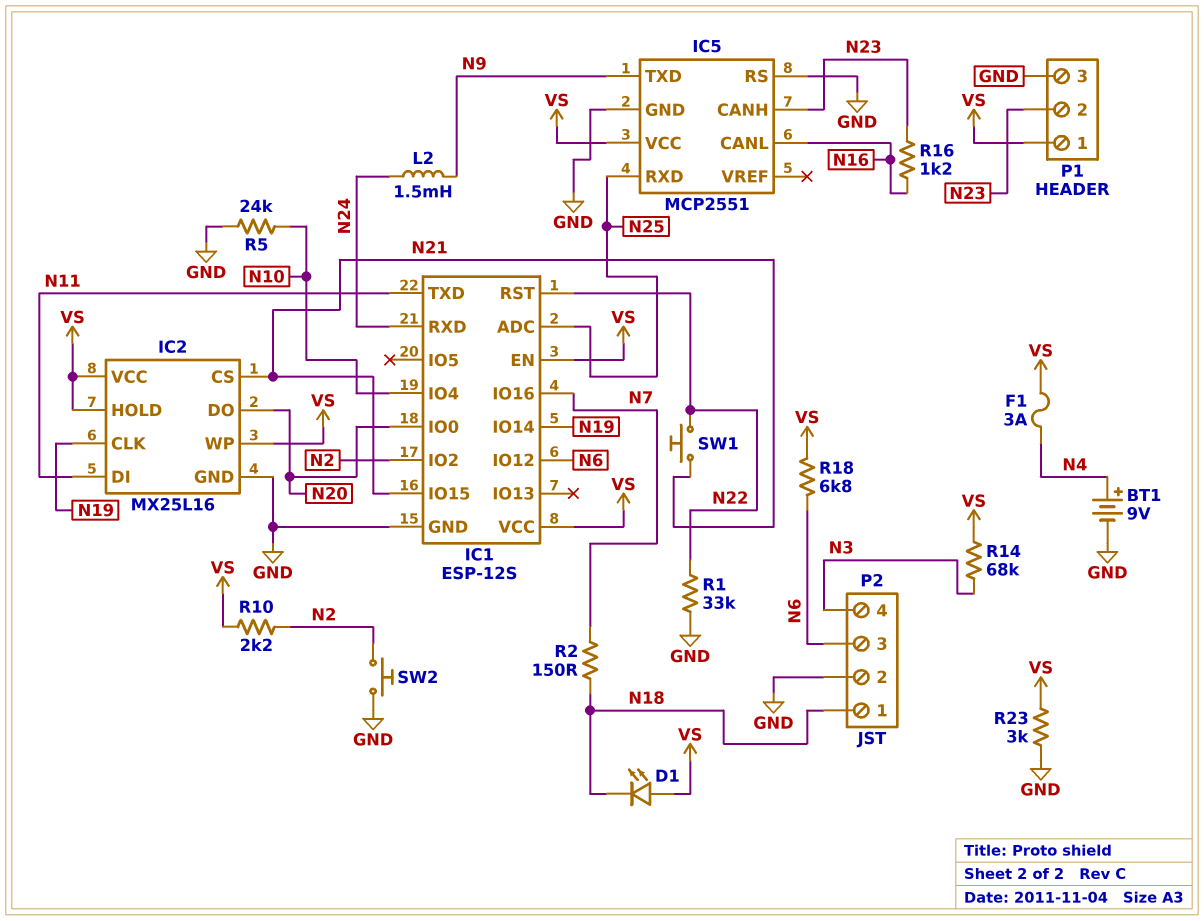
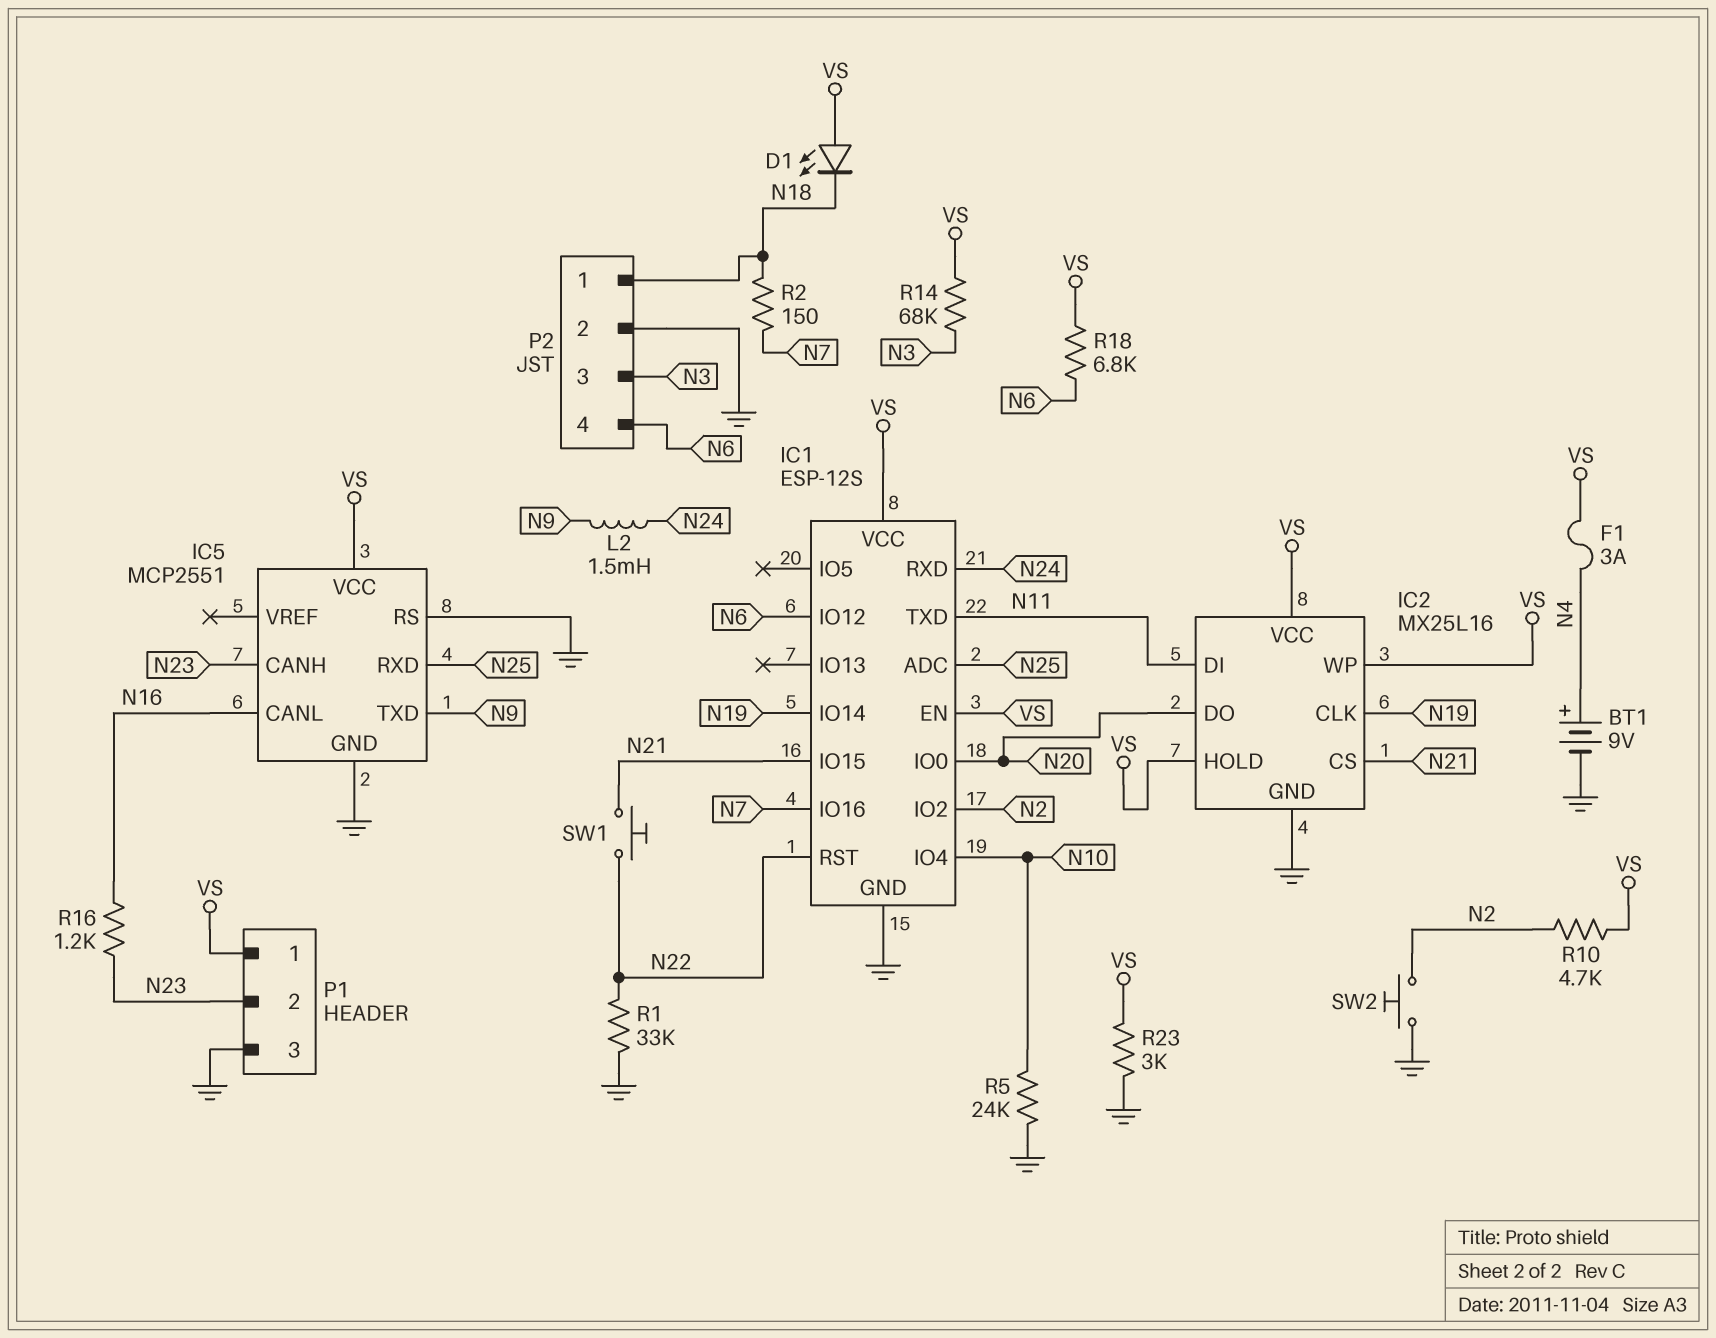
P2 pin 3: N6 -> N3
P2 pin 4: N3 -> N6
R10: 2.2k (N2, VS) -> 4.7k (N2, VS)

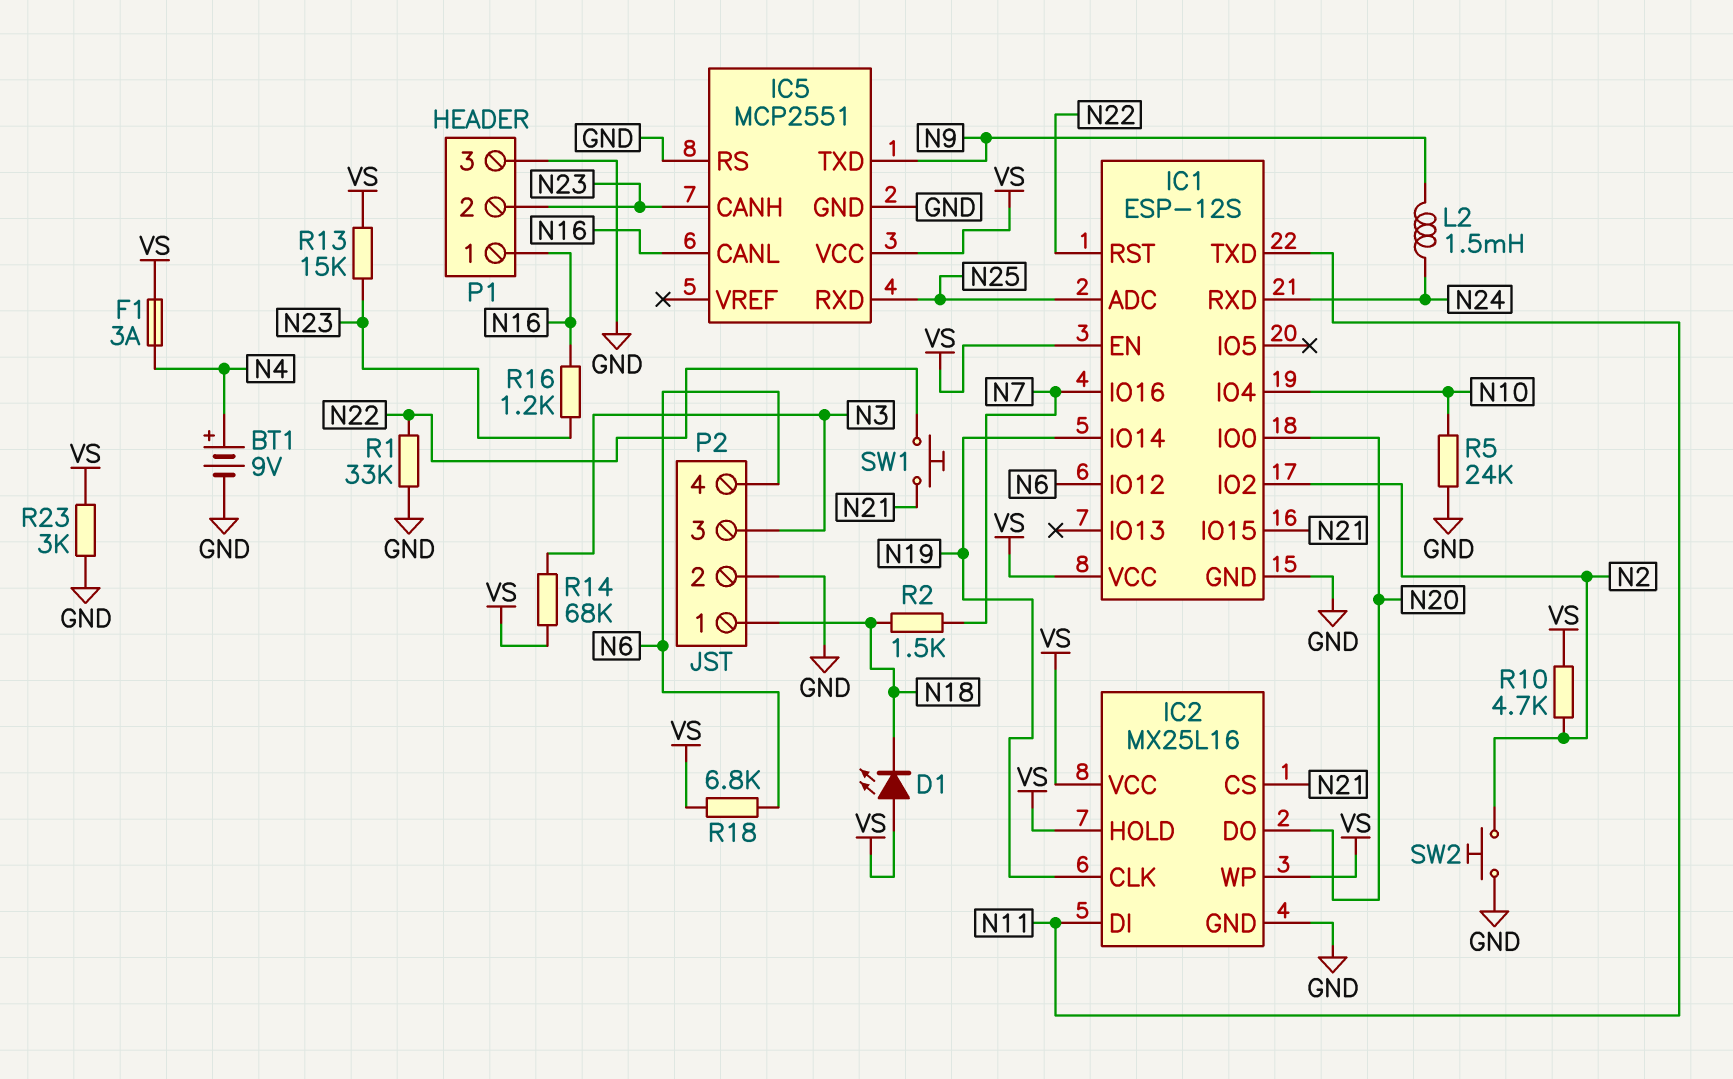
P1 pin 1: VS -> N16
R2: 150 (N7, N18) -> 1.5k (N7, N18)
R13: none -> 15k (N23, VS)

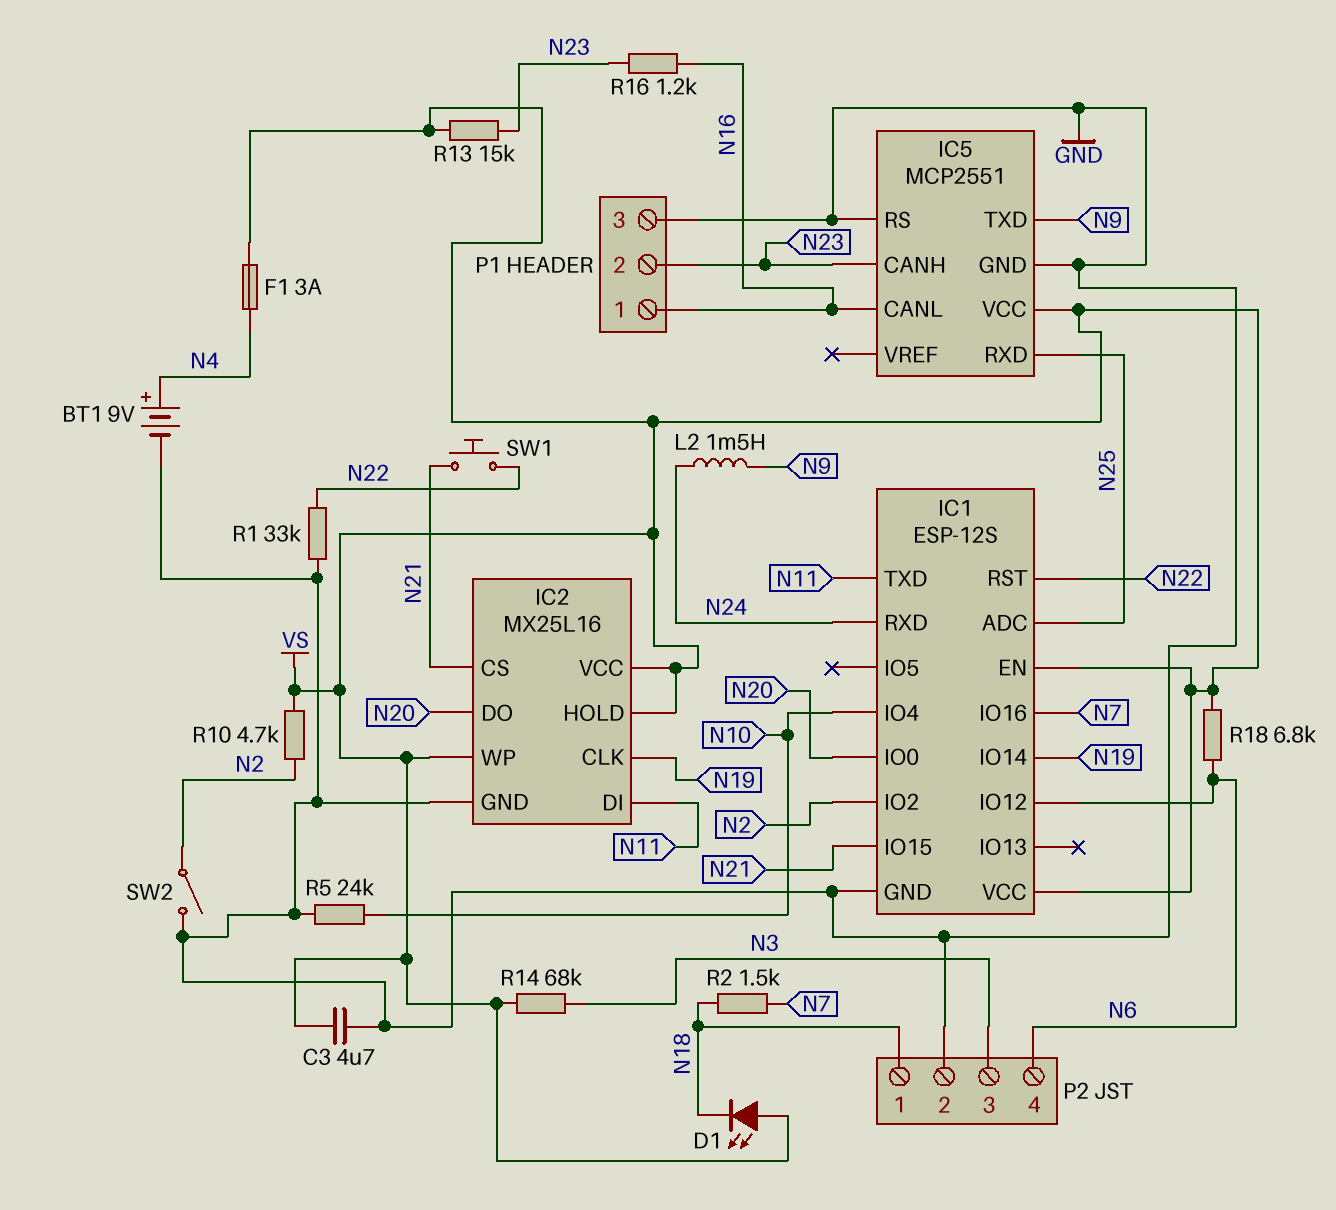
C3: none -> 4.7uF (GND, VS)
R23: 3k (GND, VS) -> none
SW2: button (GND, N2) -> switch (GND, N2)

